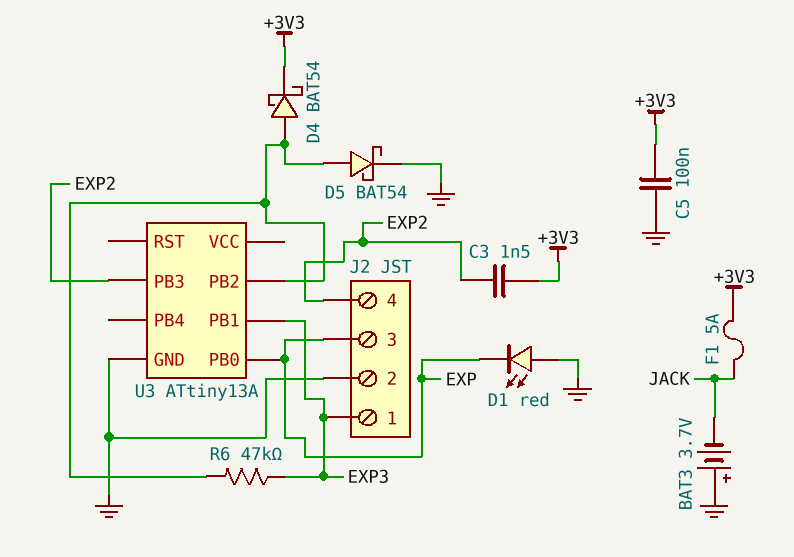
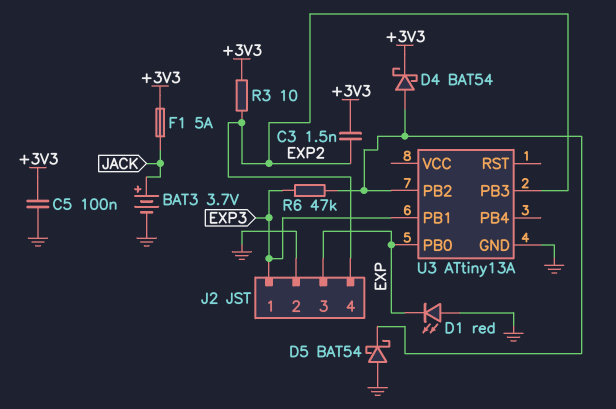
BAT3: 3.7V (plus GND, minus JACK) -> 3.7V (plus JACK, minus GND)
D5: schottky BAT54 (A U3/PB2, K GND) -> schottky BAT54 (A GND, K U3/PB2)
R3: none -> 10 (+3V3, EXP2)

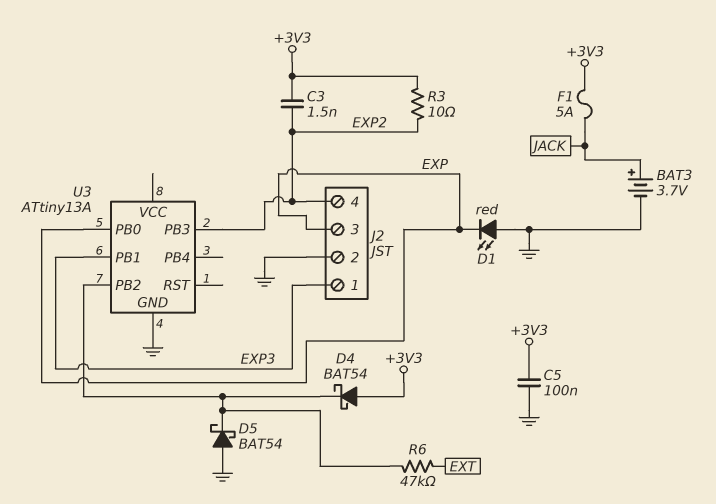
D4: schottky BAT54 (A U3/PB2, K +3V3) -> schottky BAT54 (A +3V3, K U3/PB2)
R6: 47k (EXP3, U3/PB2) -> 47k (EXT, U3/PB2)

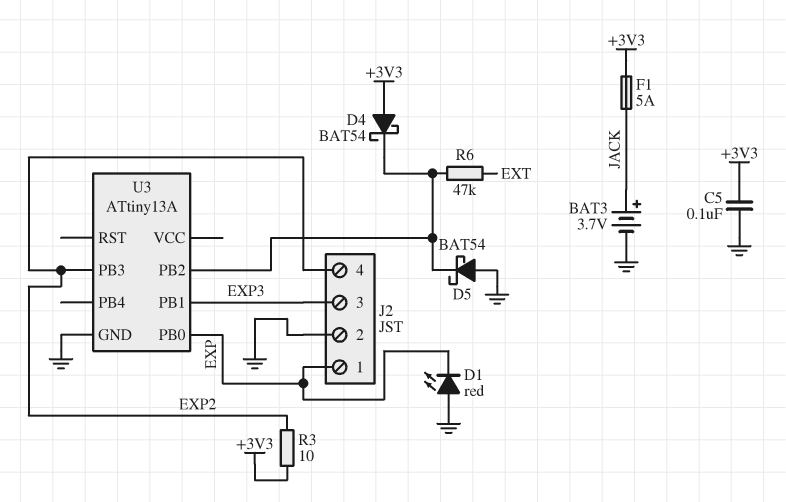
C3: 1.5nF (+3V3, EXP2) -> none
J2 pin 1: EXP3 -> EXP
J2 pin 3: EXP -> EXP3

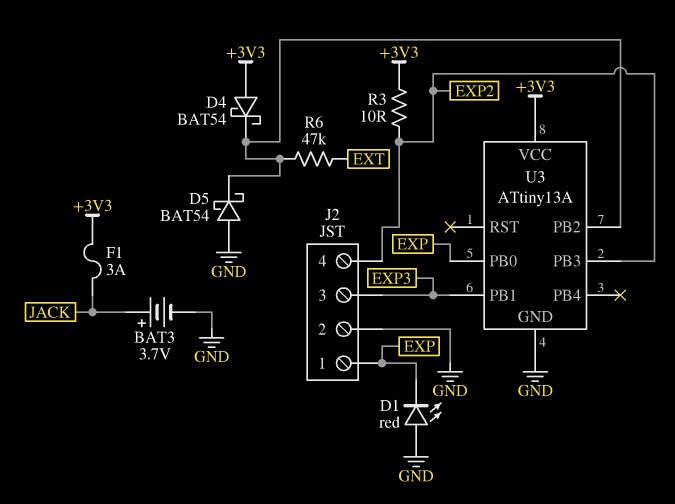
C5: 100nF (+3V3, GND) -> none
F1: 5A (+3V3, JACK) -> 3A (+3V3, JACK)
U3 pin VCC: none -> +3V3

